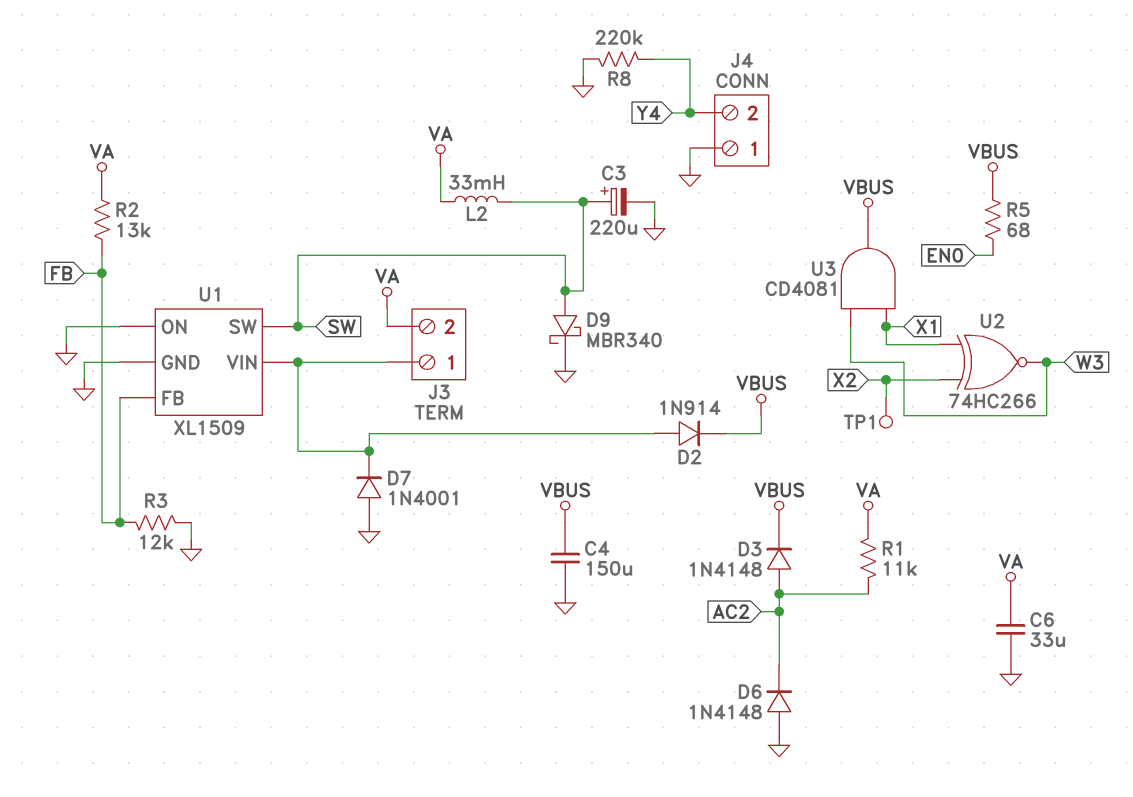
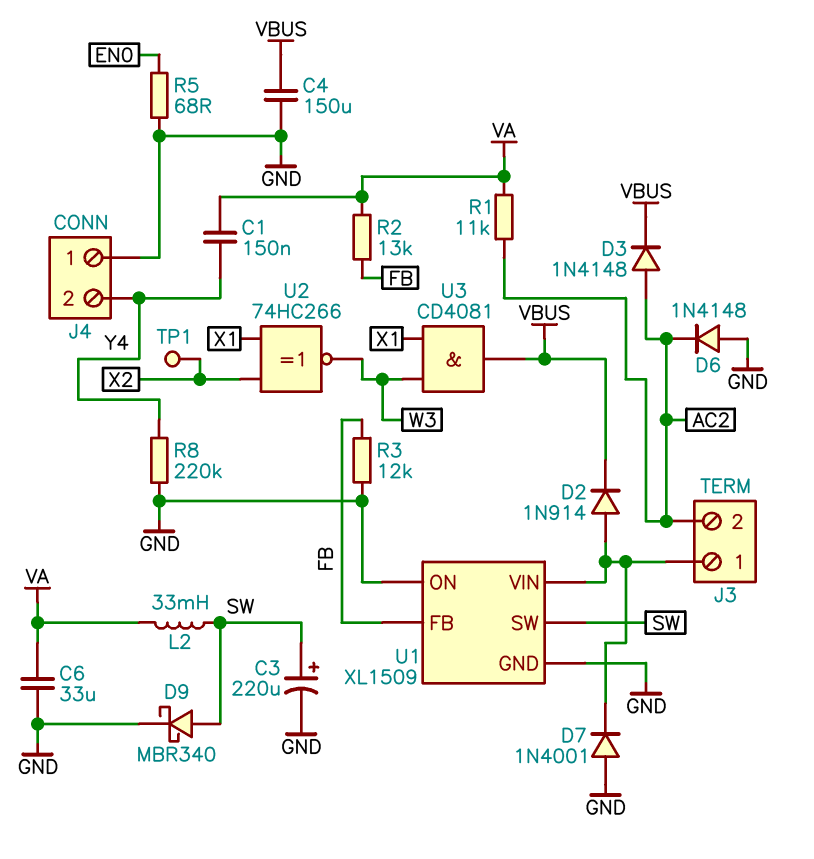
C1: none -> 150nF (VA, Y4)
J3 pin 2: VA -> AC2
R5: 68 (EN0, VBUS) -> 68 (EN0, GND)

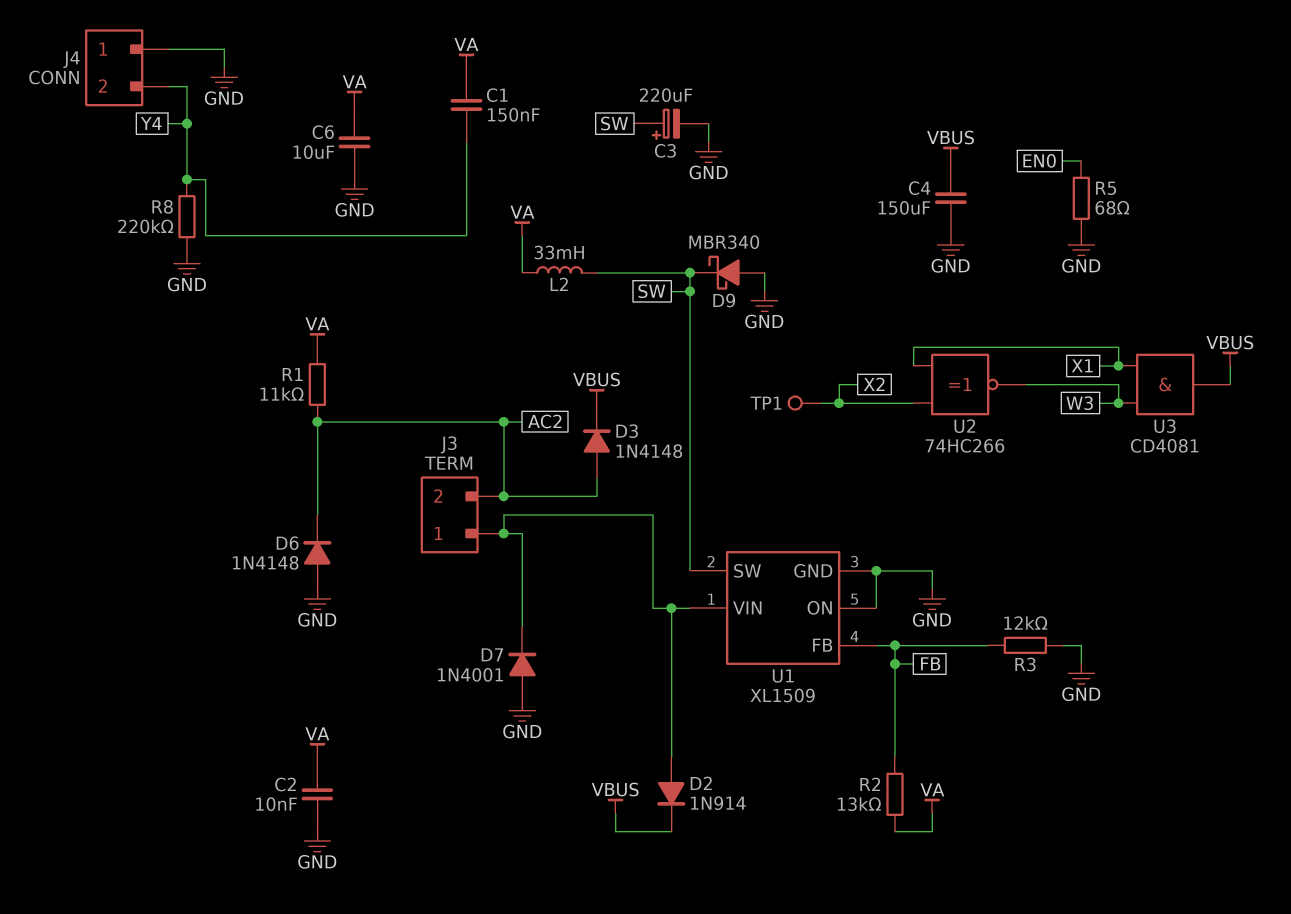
C2: none -> 10nF (GND, VA)
C6: 33uF (GND, VA) -> 10uF (GND, VA)
D9: schottky MBR340 (A SW, K GND) -> schottky MBR340 (A GND, K SW)

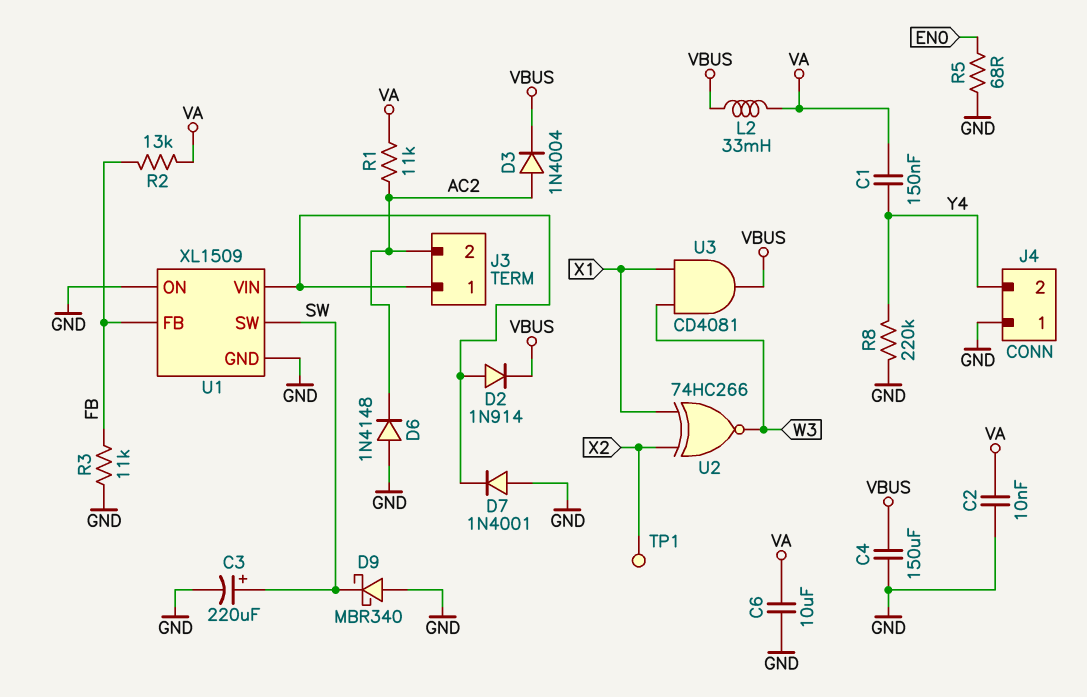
D3: diode 1N4148 (A AC2, K VBUS) -> diode 1N4004 (A AC2, K VBUS)
L2: 33mH (SW, VA) -> 33mH (VA, VBUS)
R3: 12k (FB, GND) -> 11k (FB, GND)

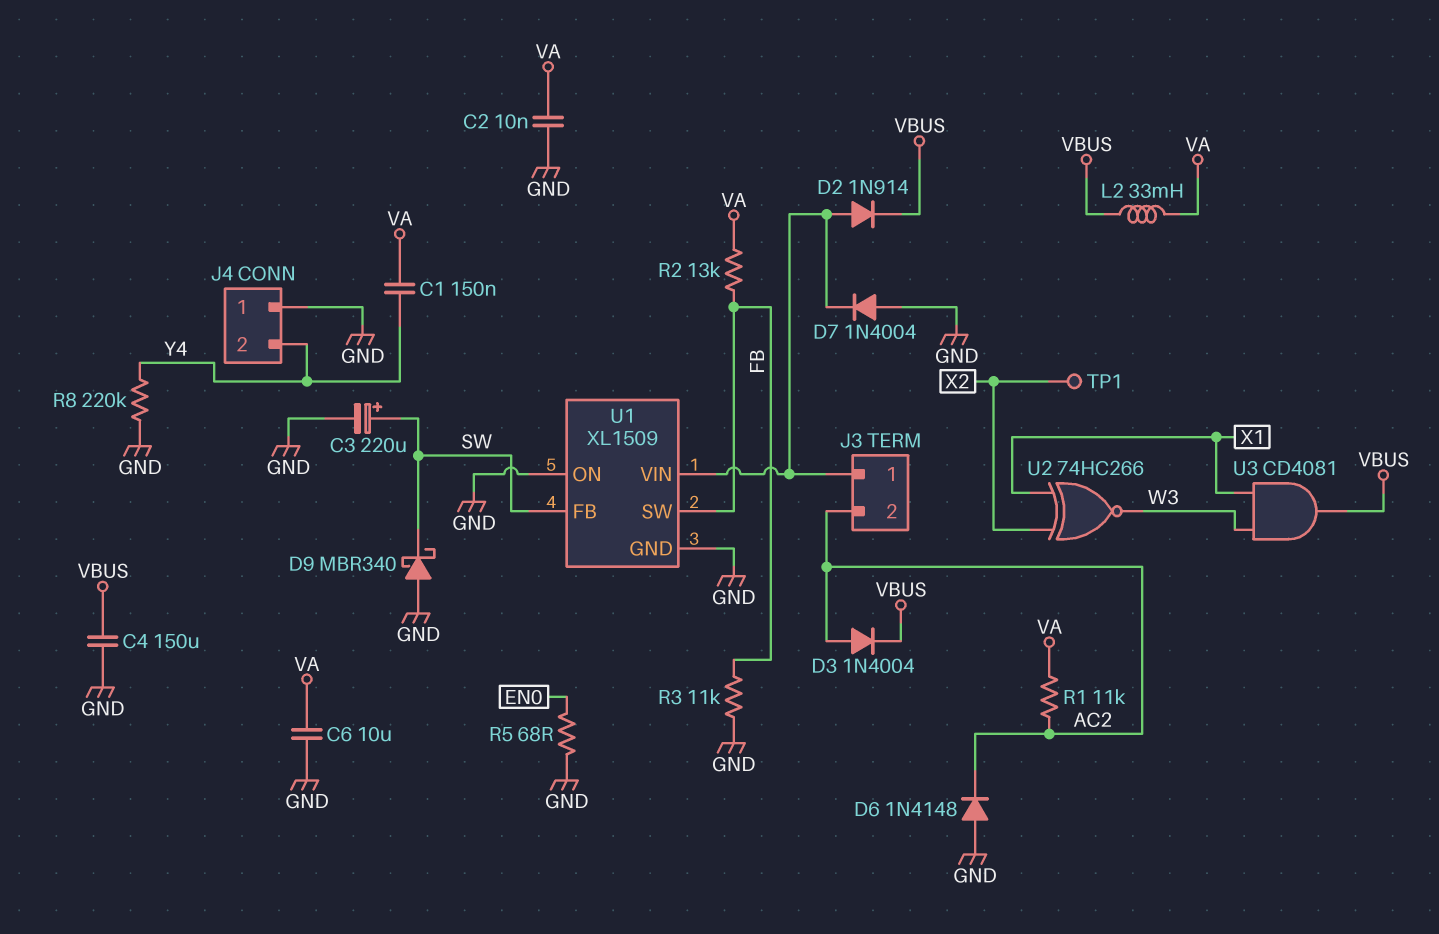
D7: diode 1N4001 (A GND, K J3/1) -> diode 1N4004 (A GND, K J3/1)
U1 pin FB: FB -> SW
U1 pin SW: SW -> FB

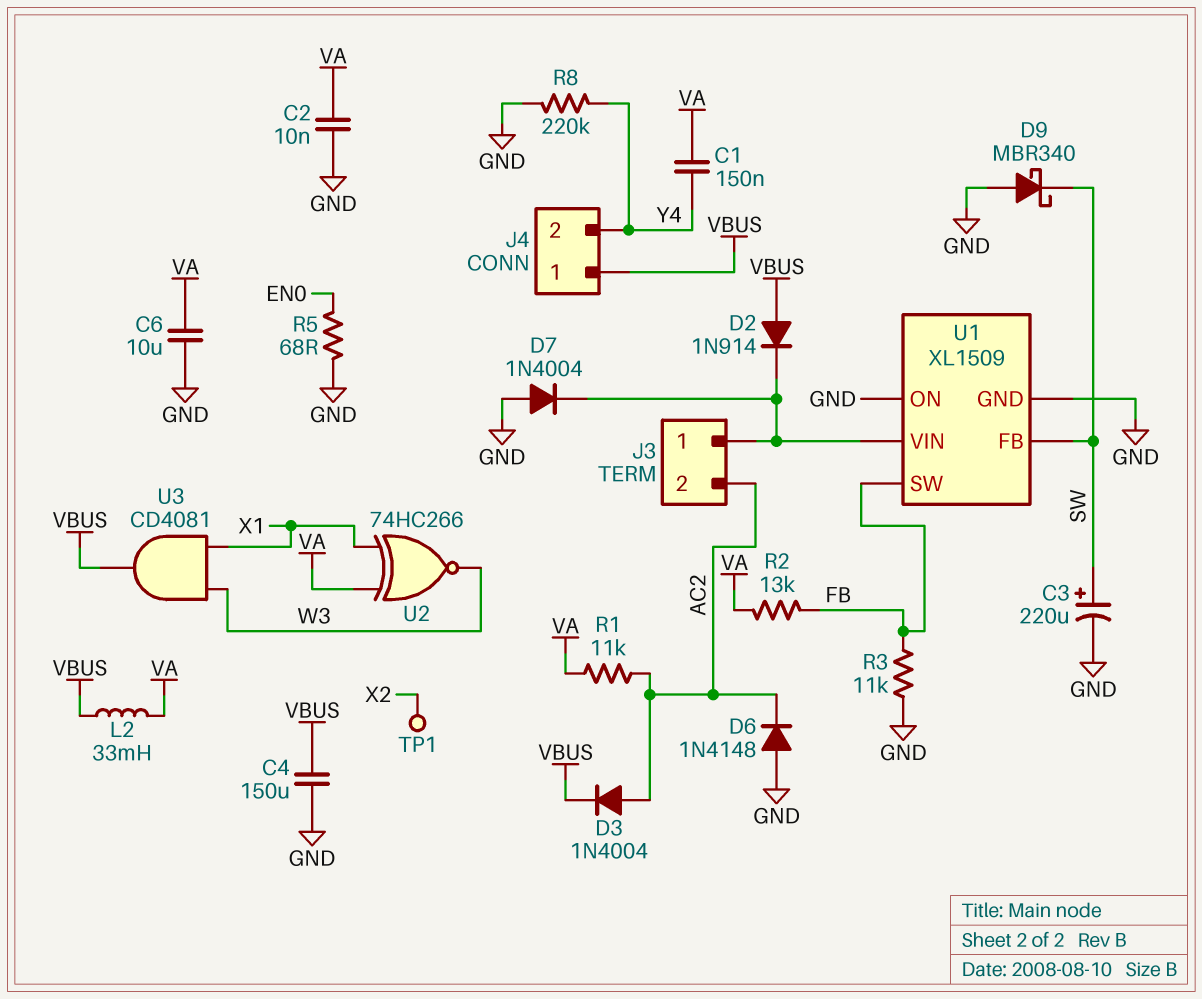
D2: diode 1N914 (A J3/1, K VBUS) -> diode 1N914 (A VBUS, K J3/1)
J4 pin 1: GND -> VBUS
U2: XNOR 74HC266 (in X1, in X2, out W3) -> XNOR 74HC266 (in VA, in X1, out W3)

